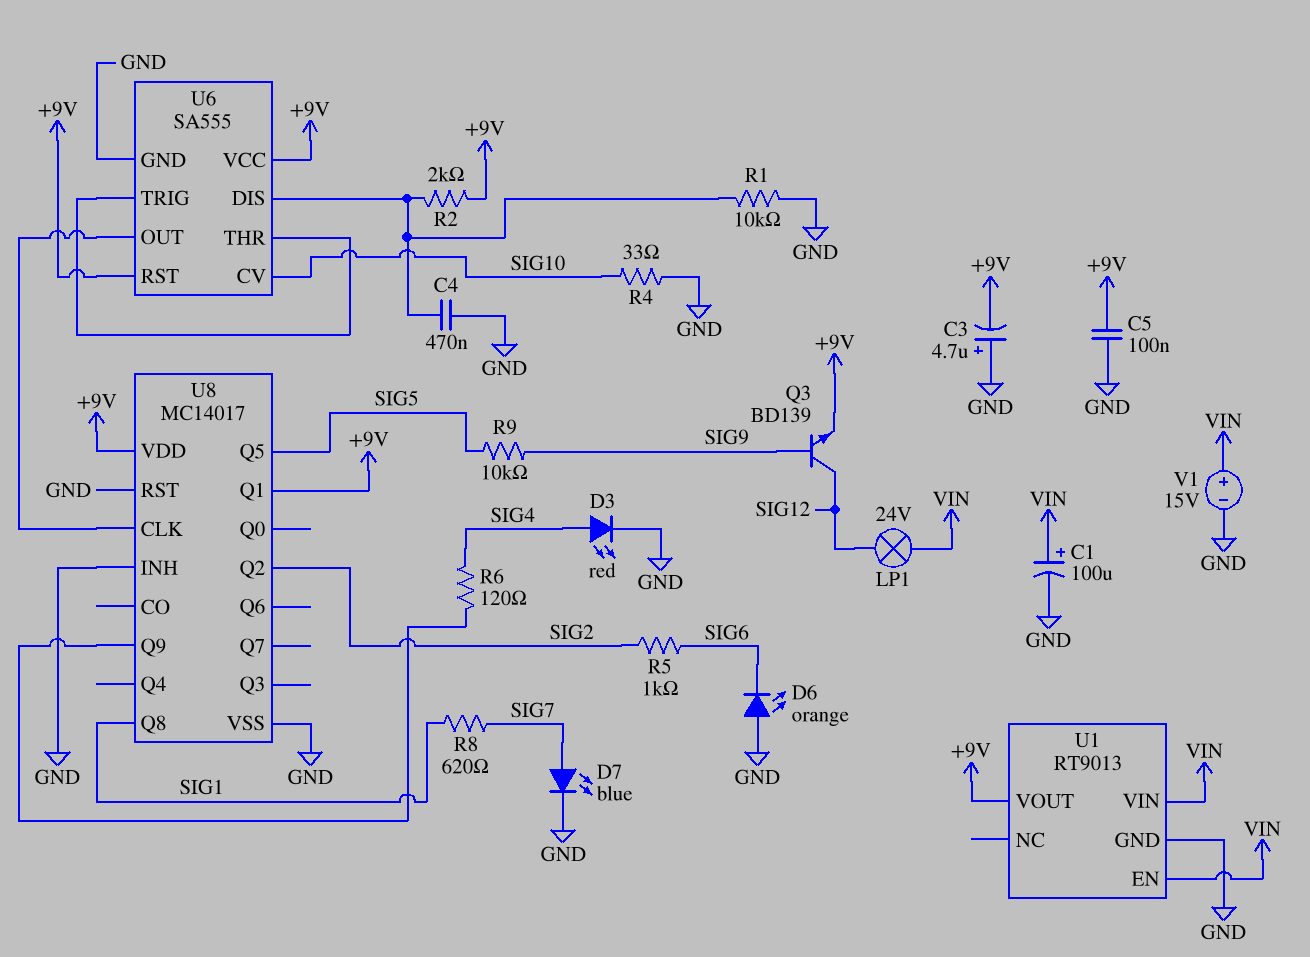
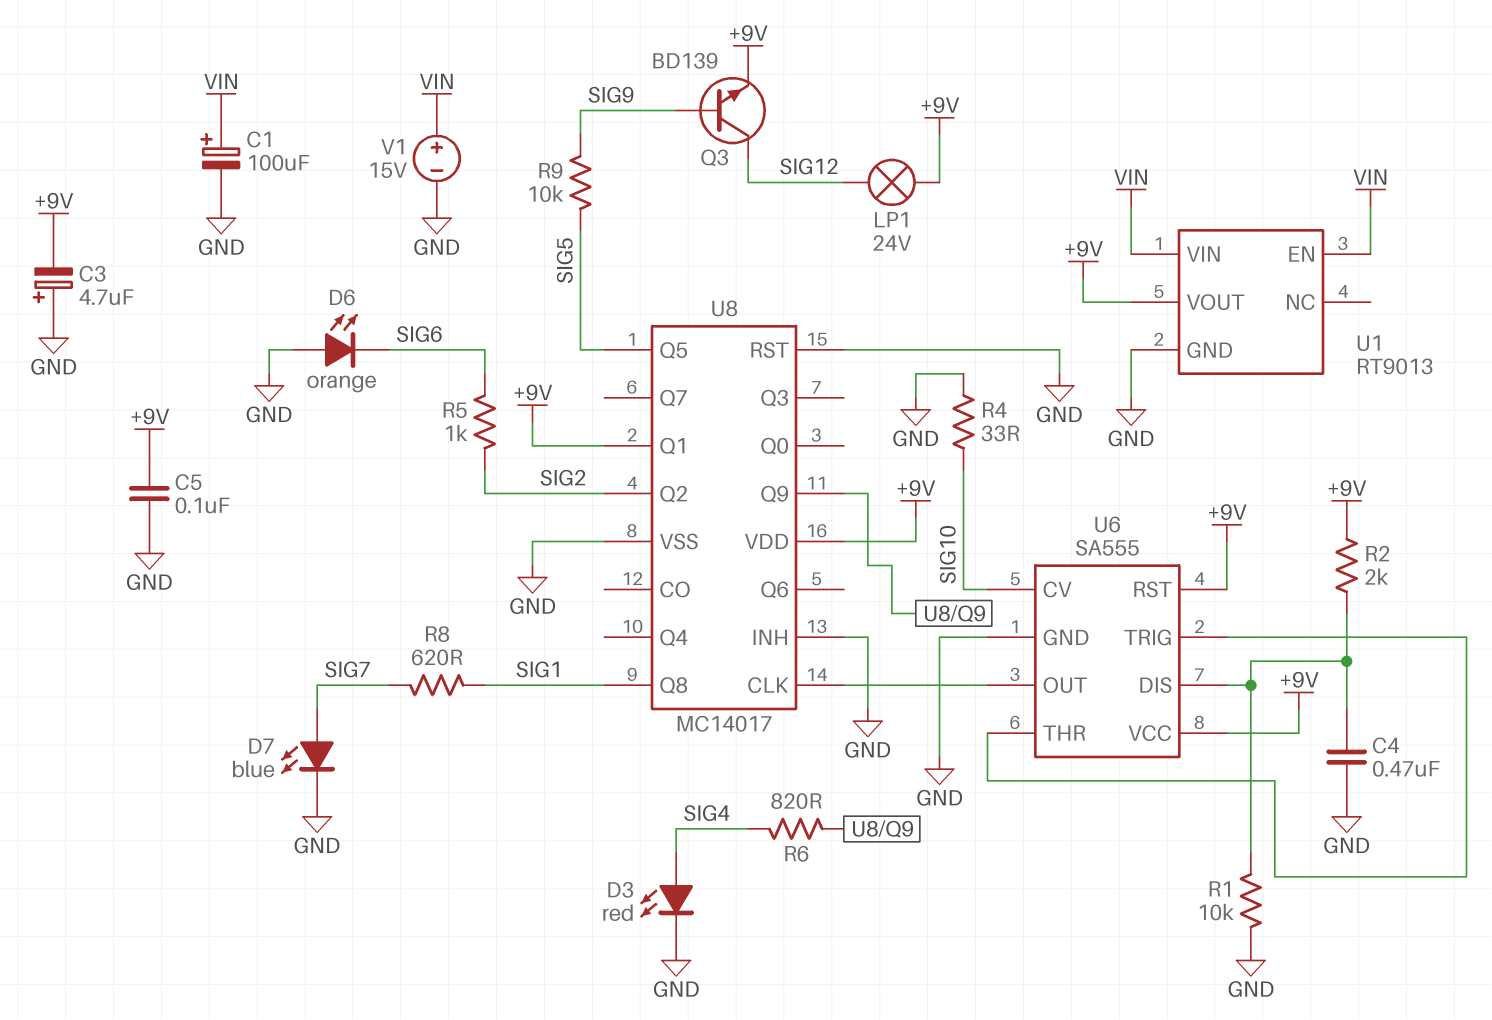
LP1: lamp 24V (SIG12, VIN) -> lamp 24V (+9V, SIG12)
R6: 120 (SIG4, U8/Q9) -> 820 (SIG4, U8/Q9)

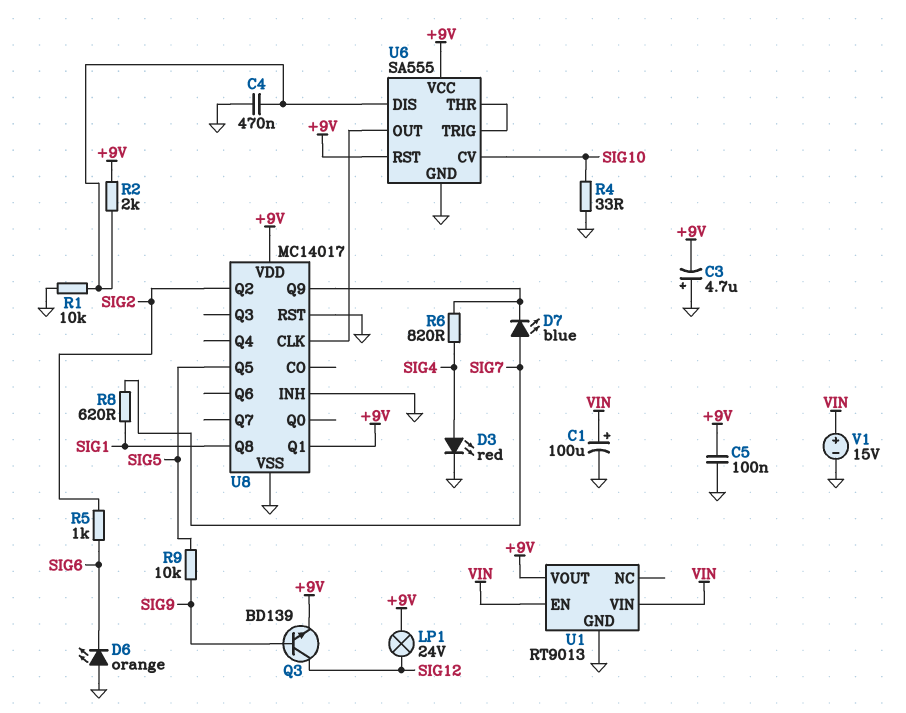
D7: LED blue (A SIG7, K GND) -> LED blue (A SIG7, K U8/Q9)

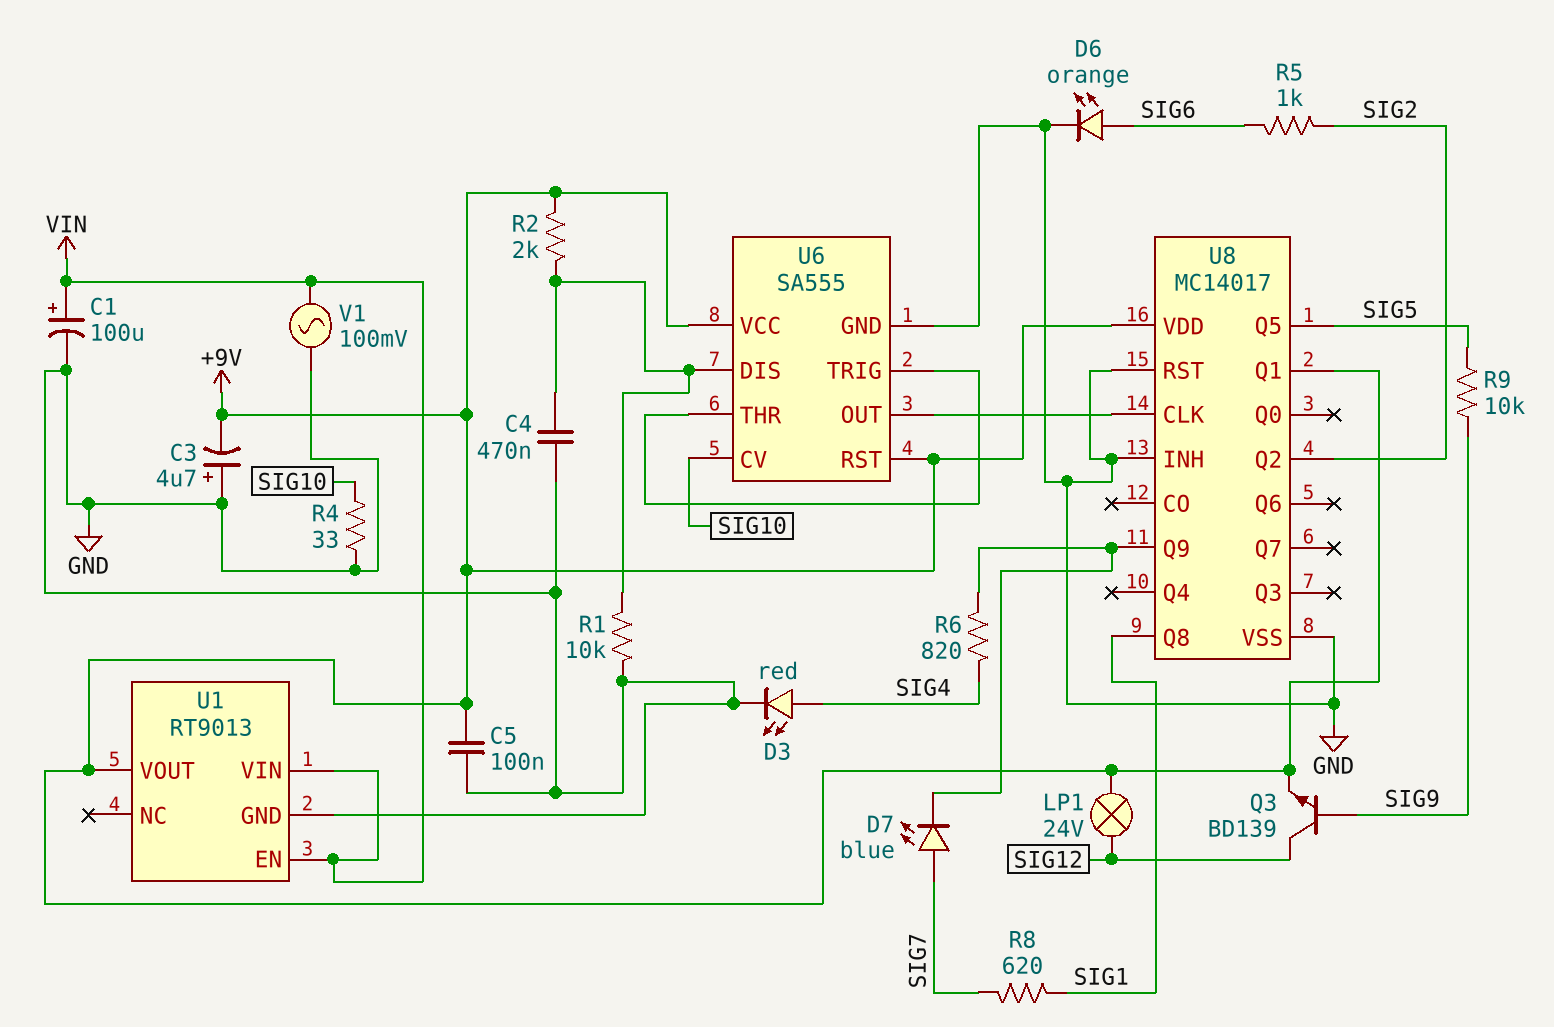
D6: LED orange (A GND, K SIG6) -> LED orange (A SIG6, K GND)
V1: 15V (plus VIN, minus GND) -> AC 100mV (GND, VIN)

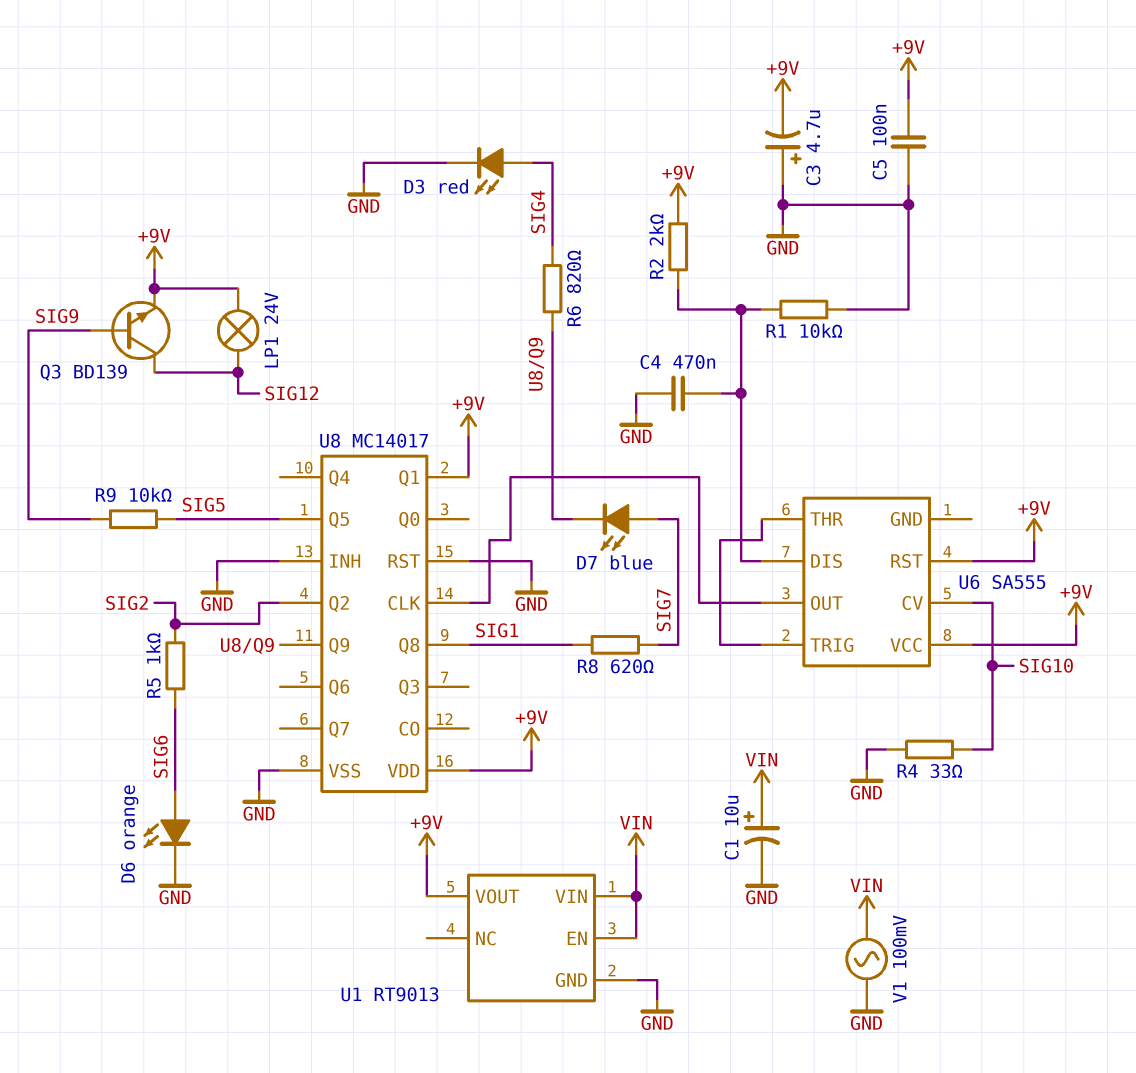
C1: 100uF (plus VIN, minus GND) -> 10uF (plus VIN, minus GND)
U6 pin GND: GND -> none

